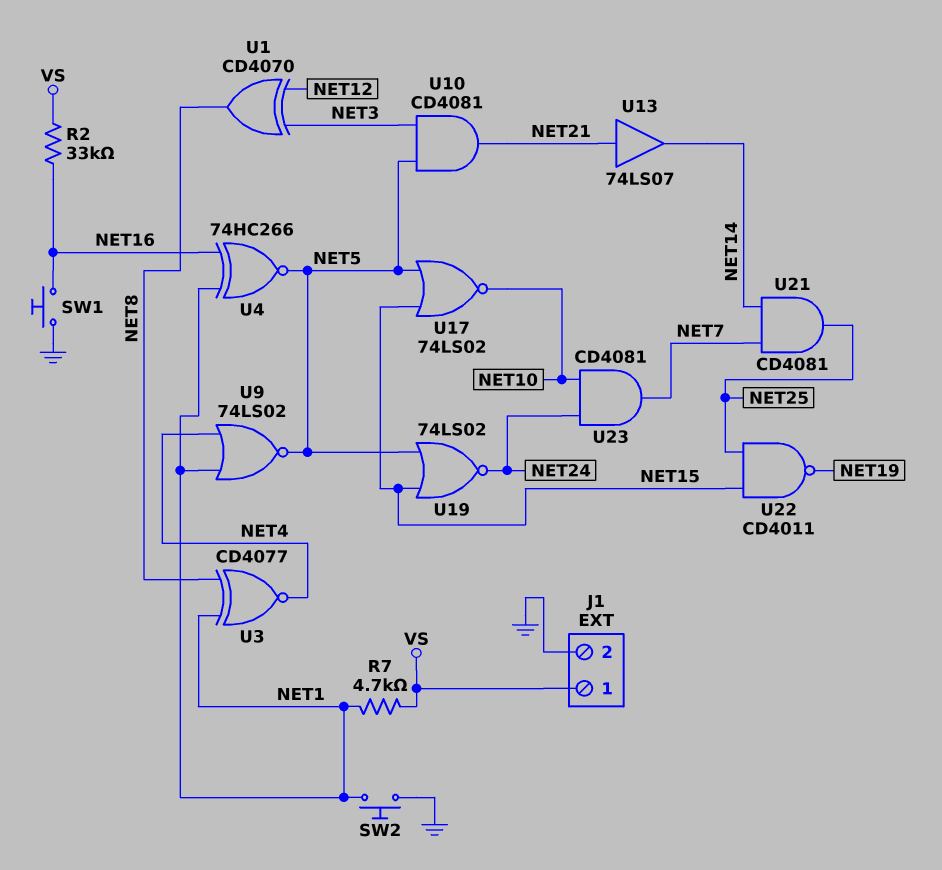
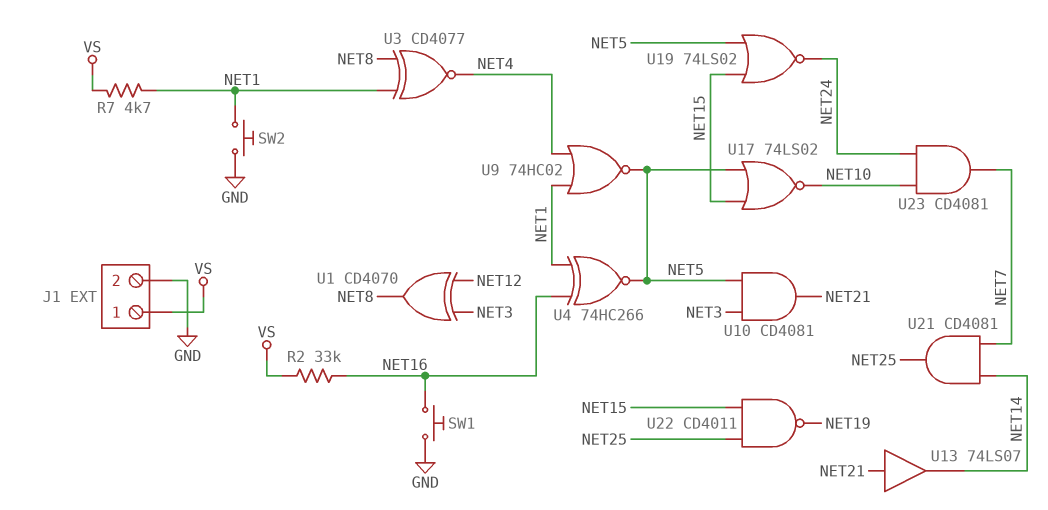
U9: NOR 74LS02 (in NET1, in NET4, out NET5) -> NOR 74HC02 (in NET1, in NET4, out NET5)

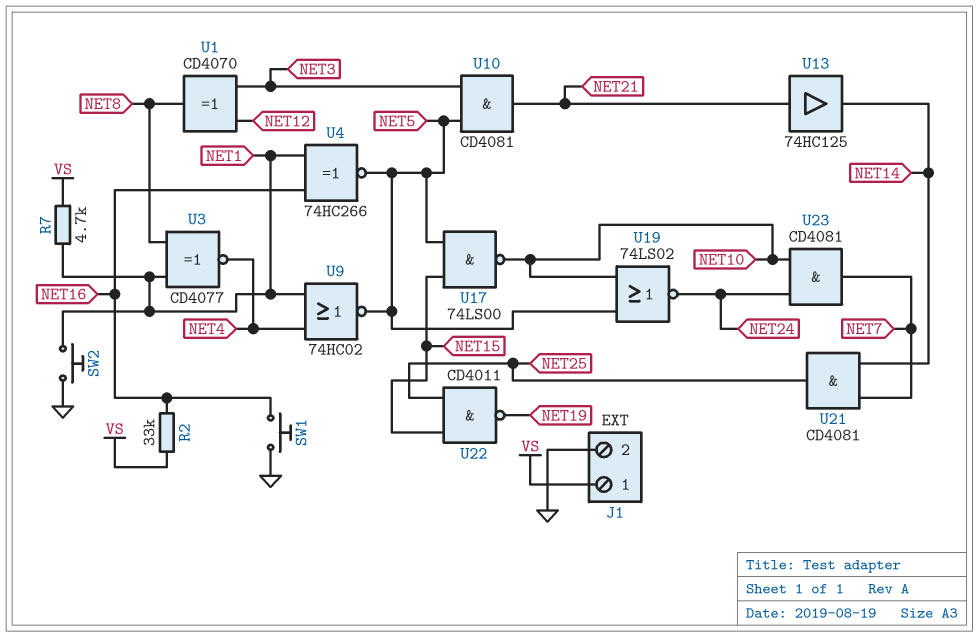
U13: buffer 74LS07 (in NET21, out NET14) -> buffer 74HC125 (in NET21, out NET14)
U17: NOR 74LS02 (in NET5, in NET15, out NET10) -> NAND 74LS00 (in NET5, in NET15, out NET10)
U19: NOR 74LS02 (in NET5, in NET15, out NET24) -> NOR 74LS02 (in NET5, in NET10, out NET24)

